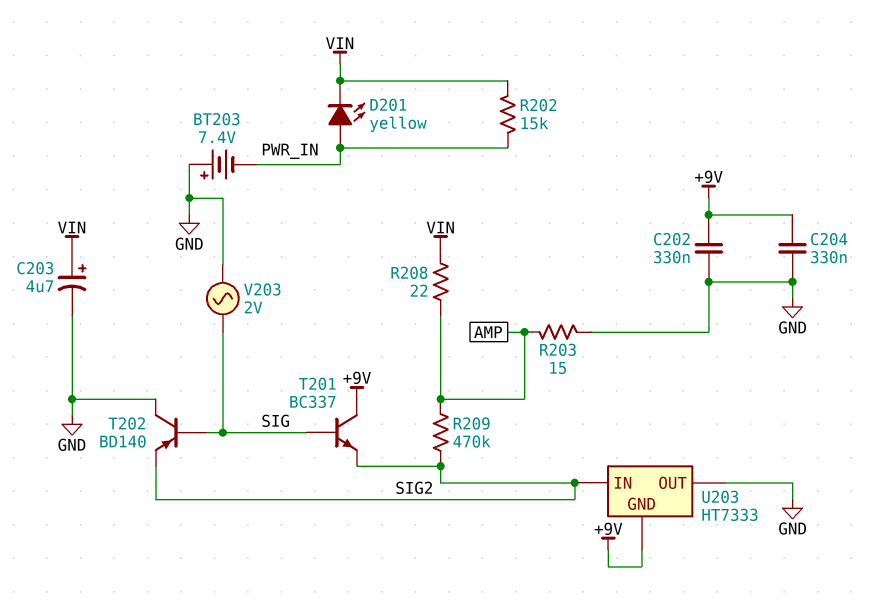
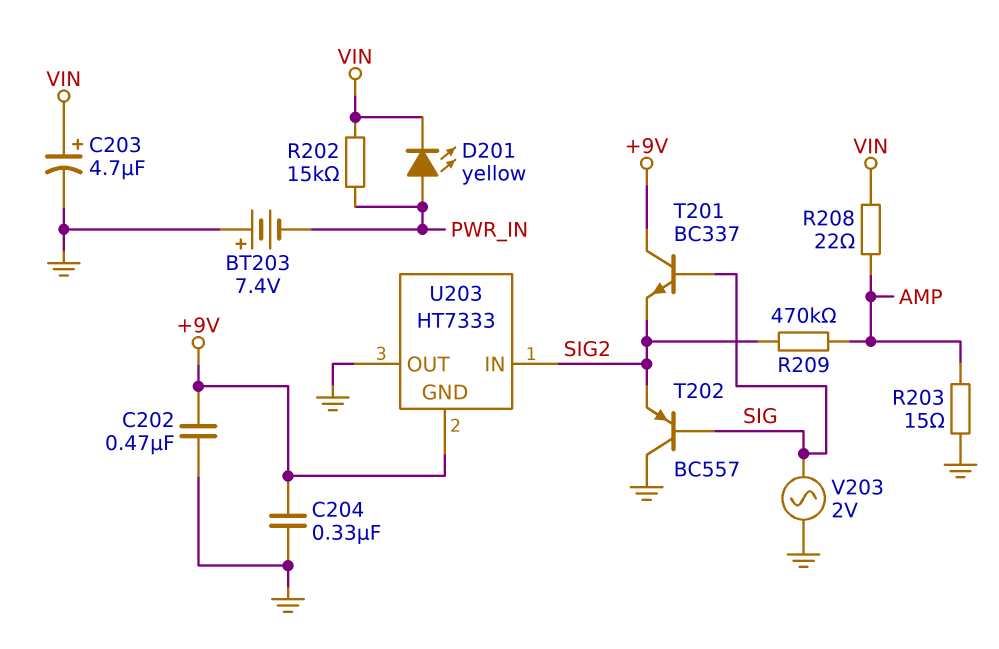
C202: 330nF (+9V, GND) -> 470nF (+9V, GND)
T202: PNP BD140 (B SIG, C GND, E SIG2) -> PNP BC557 (B SIG, C GND, E SIG2)

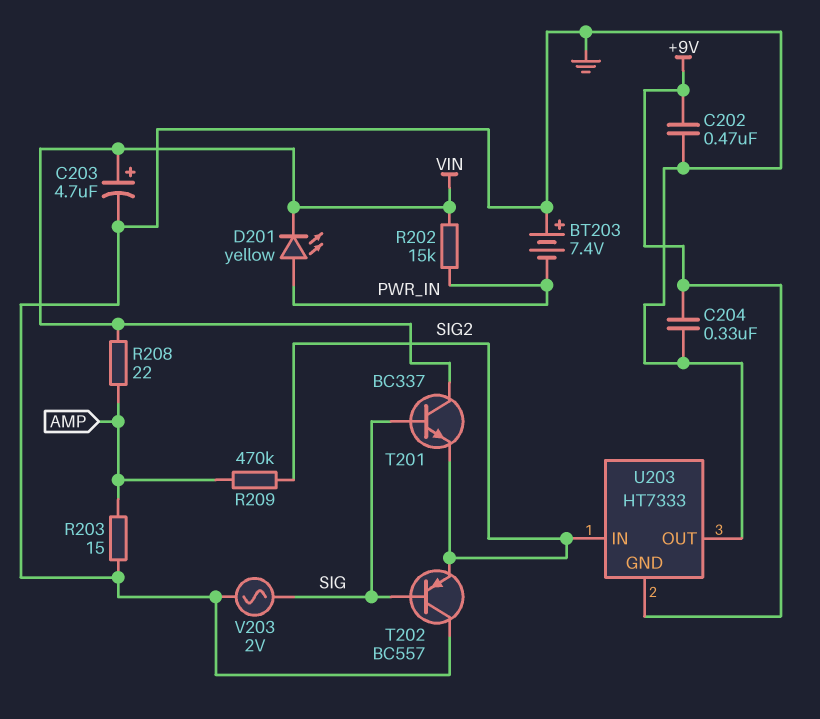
T201: NPN BC337 (B SIG, C +9V, E SIG2) -> NPN BC337 (B SIG, C VIN, E SIG2)

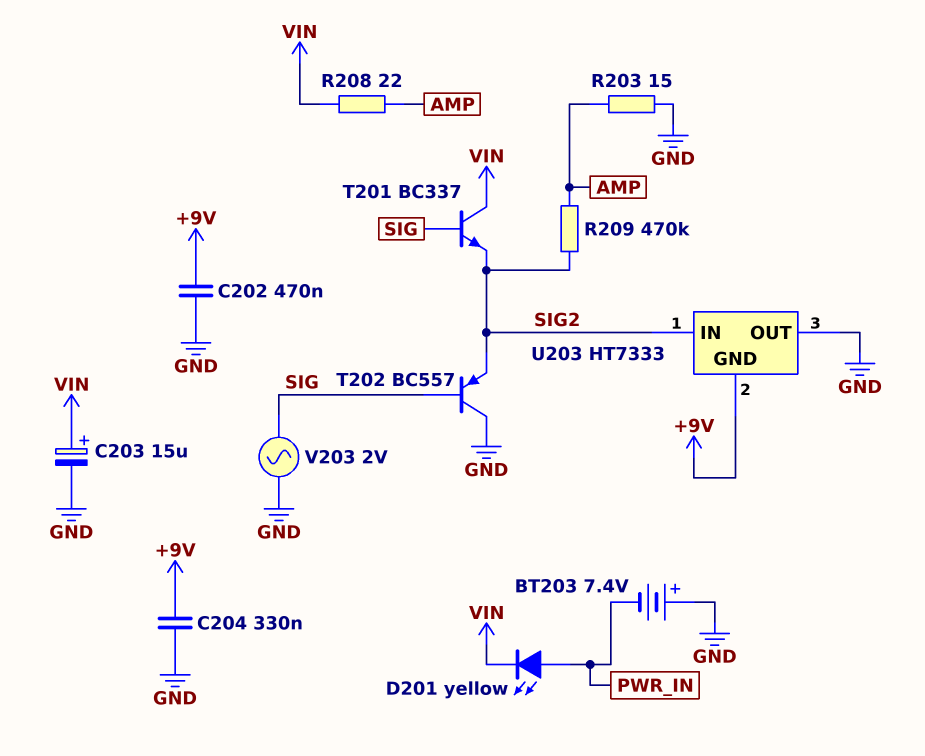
C203: 4.7uF (plus VIN, minus GND) -> 15uF (plus VIN, minus GND)
R202: 15k (PWR_IN, VIN) -> none

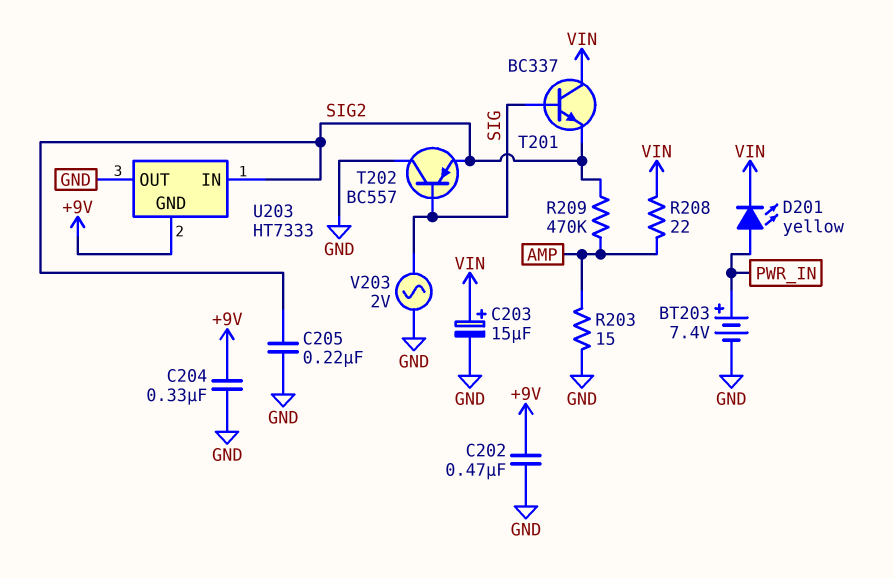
BT203: 7.4V (plus GND, minus PWR_IN) -> 7.4V (plus PWR_IN, minus GND)
C205: none -> 220nF (GND, SIG2)

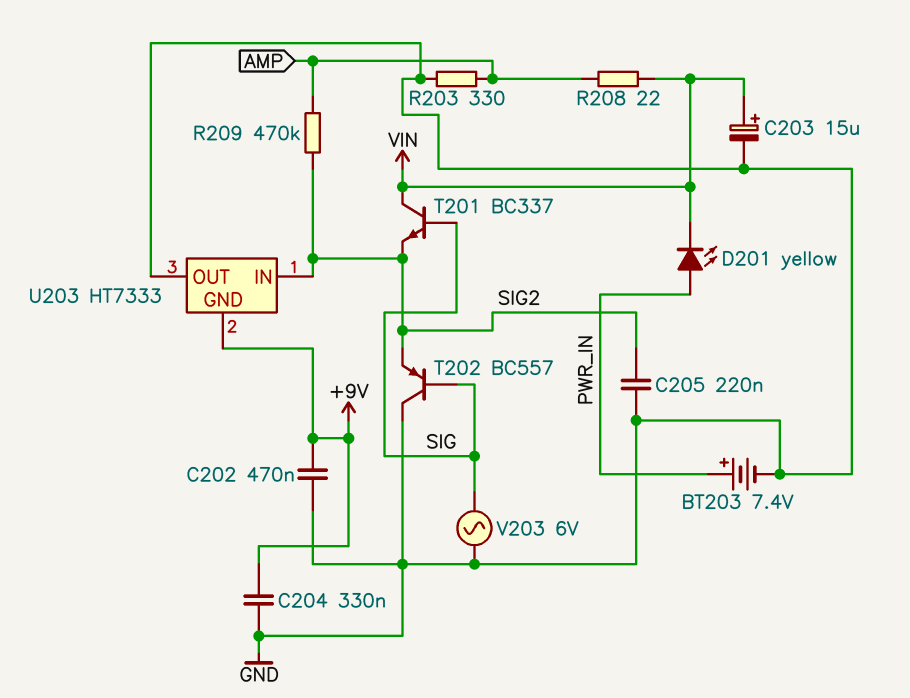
R203: 15 (AMP, GND) -> 330 (AMP, GND)
V203: AC 2V (GND, SIG) -> AC 6V (GND, SIG)

